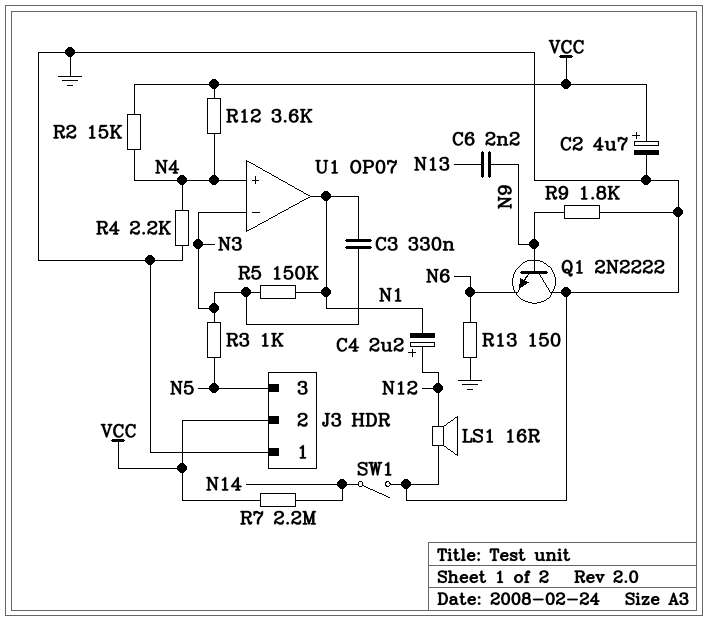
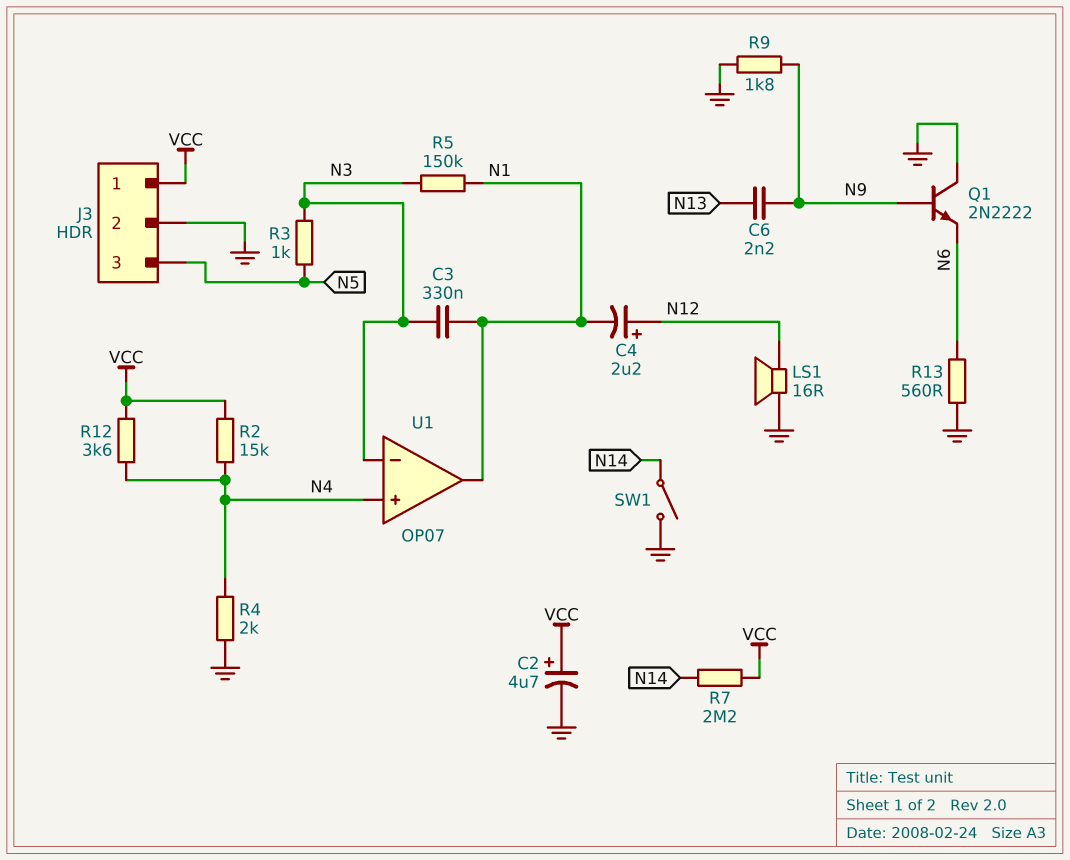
J3 pin 1: GND -> VCC
J3 pin 2: VCC -> GND
R4: 2.2k (GND, N4) -> 2k (GND, N4)
R13: 150 (GND, N6) -> 560 (GND, N6)

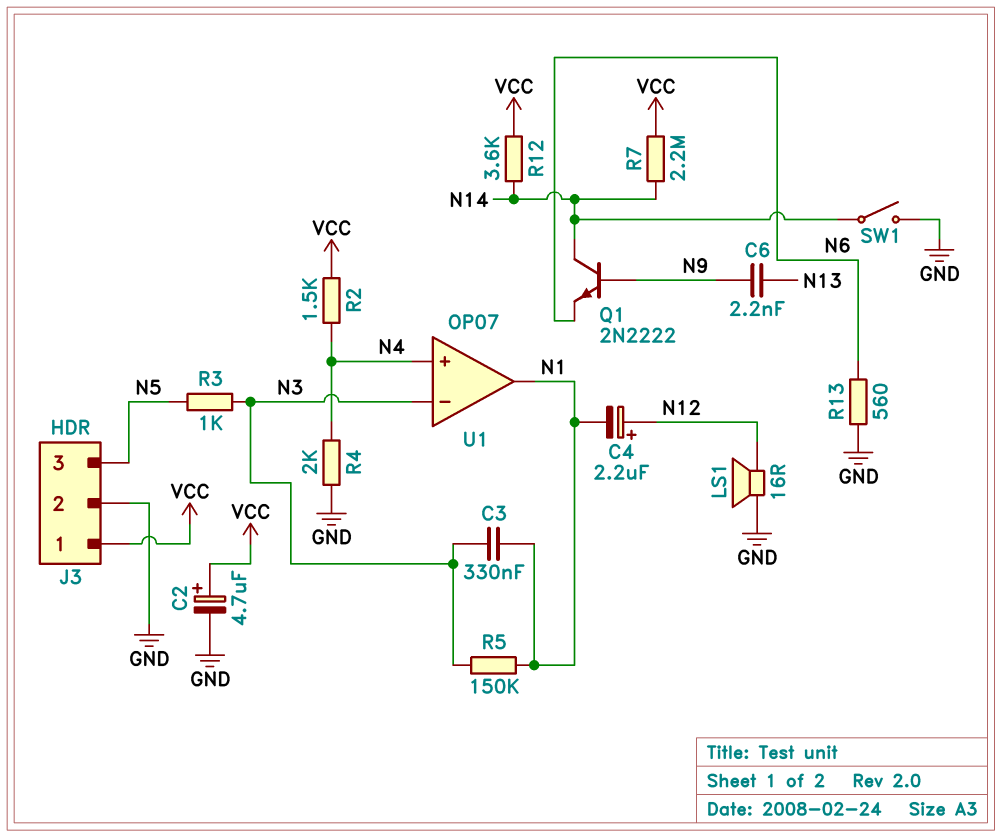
Q1: NPN 2N2222 (B N9, C GND, E N6) -> NPN 2N2222 (B N9, C N14, E N6)
R2: 15k (N4, VCC) -> 1.5k (N4, VCC)
R9: 1.8k (GND, N9) -> none
R12: 3.6k (N4, VCC) -> 3.6k (N14, VCC)

